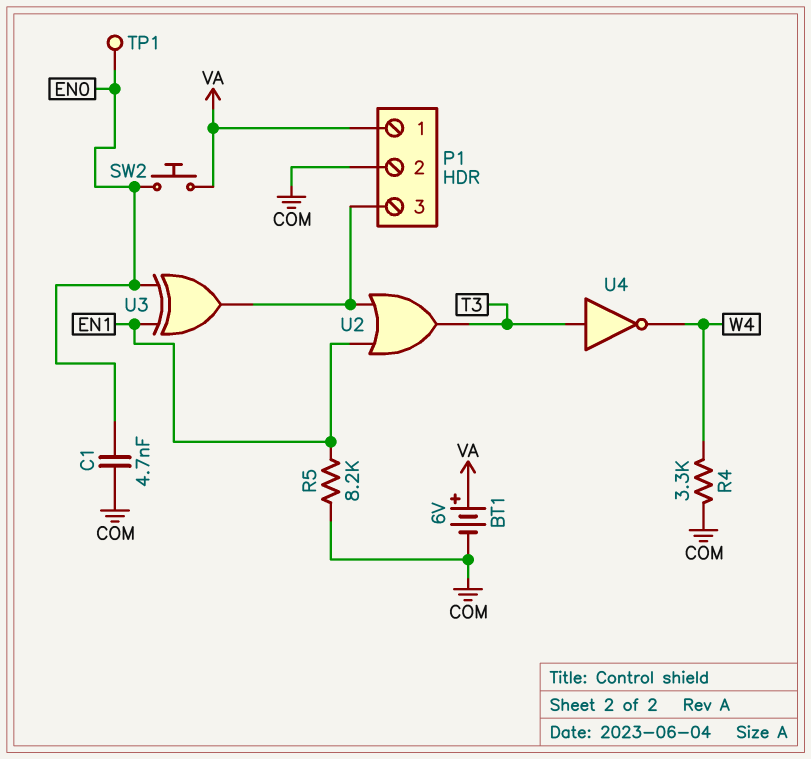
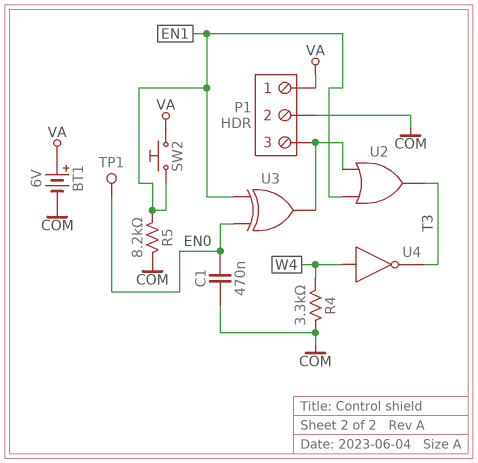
C1: 4.7nF (COM, EN0) -> 470nF (COM, EN0)
SW2: button (EN0, VA) -> button (EN1, VA)
U4: NOT (in T3, out W4) -> NOT (in W4, out T3)

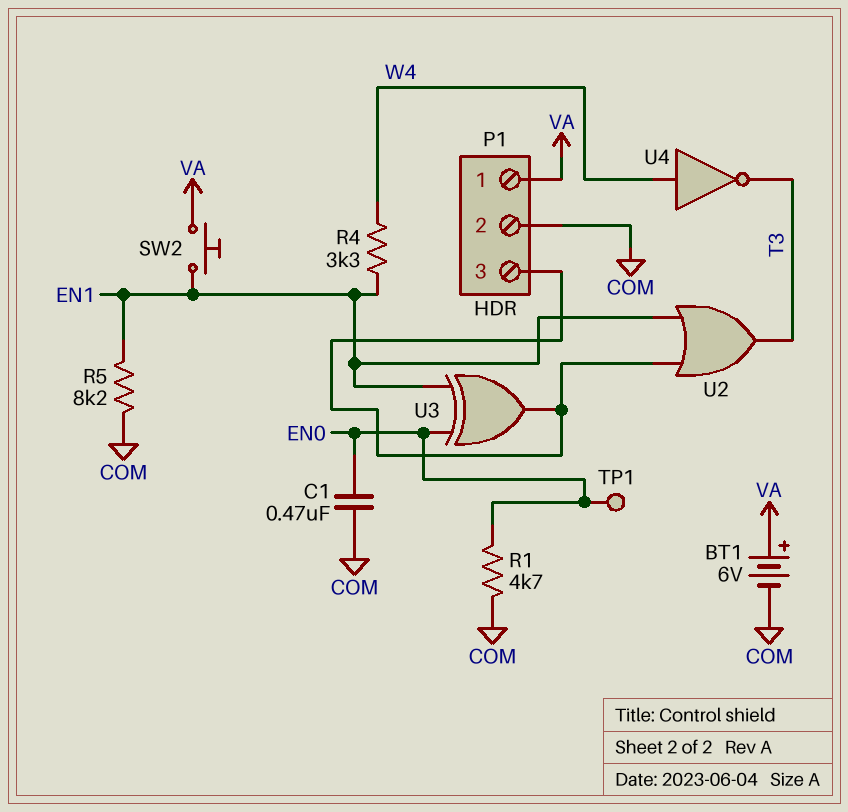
R1: none -> 4.7k (COM, EN0)
R4: 3.3k (COM, W4) -> 3.3k (EN1, W4)

